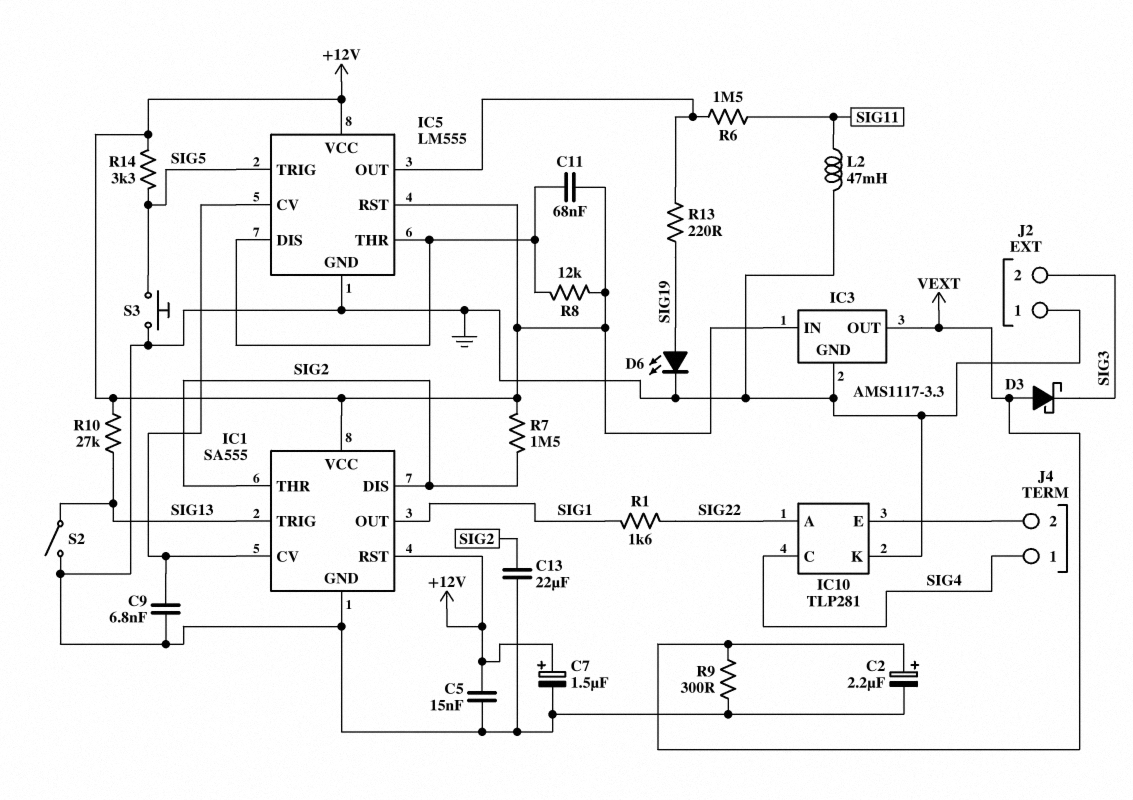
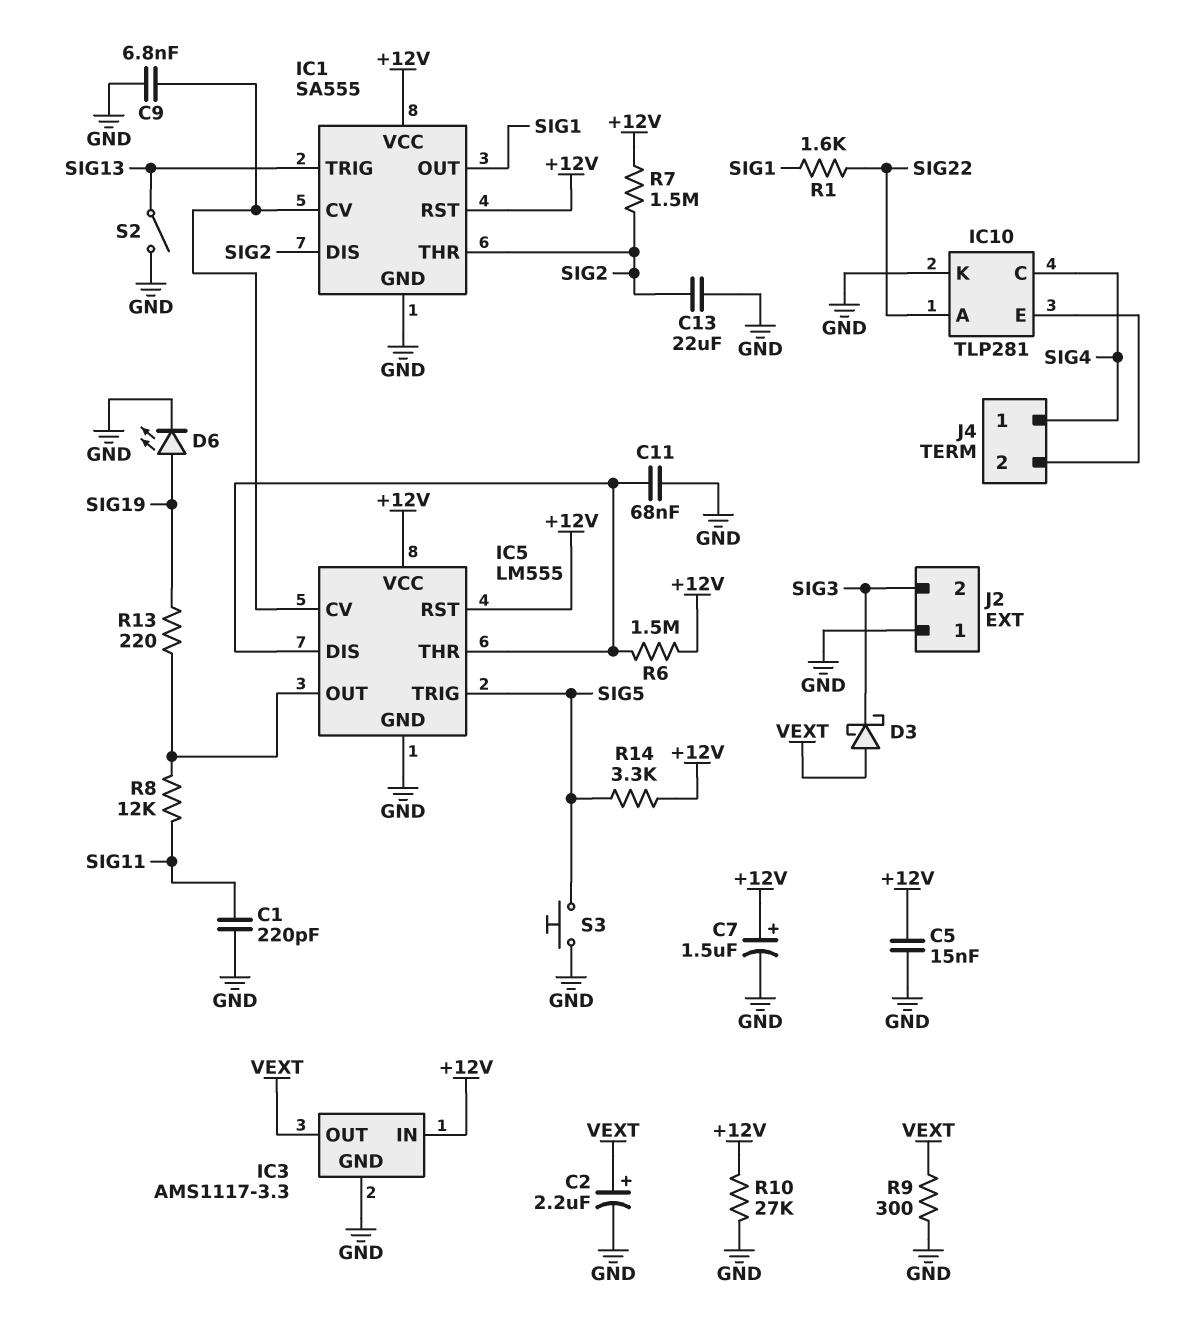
C1: none -> 220pF (GND, SIG11)
C11: 68nF (+12V, IC5/DIS) -> 68nF (GND, IC5/DIS)
L2: 47mH (GND, SIG11) -> none
R6: 1.5M (IC5/OUT, SIG11) -> 1.5M (+12V, IC5/DIS)
R8: 12k (+12V, IC5/DIS) -> 12k (IC5/OUT, SIG11)
R10: 27k (+12V, SIG13) -> 27k (+12V, GND)

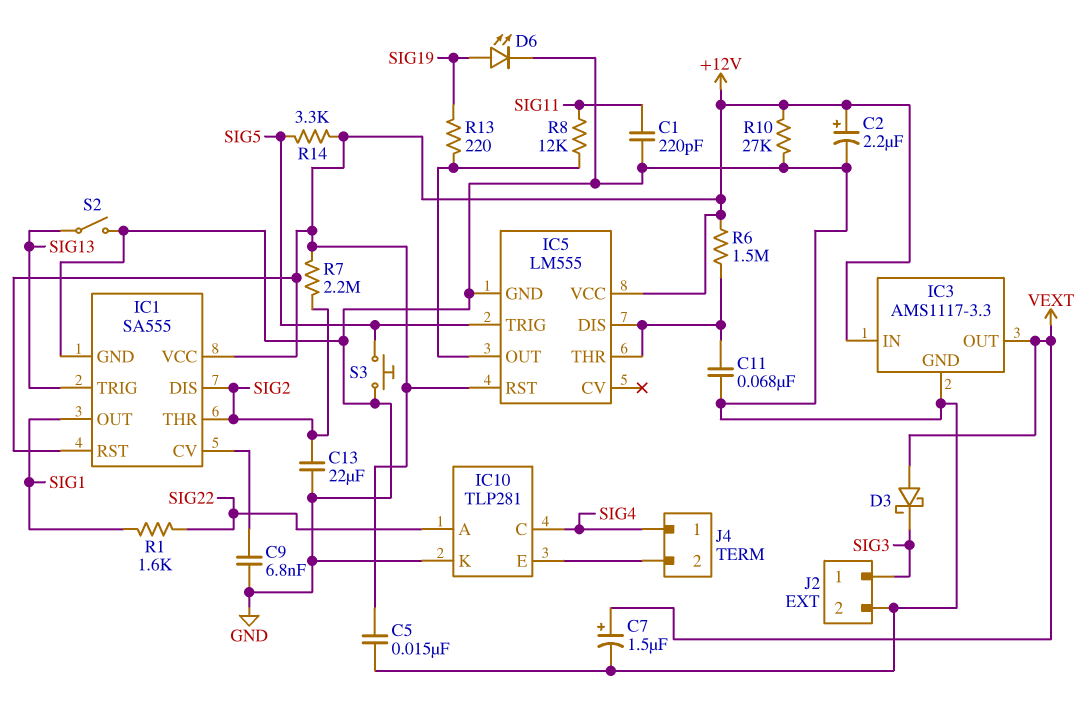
C2: 2.2uF (plus VEXT, minus GND) -> 2.2uF (plus +12V, minus GND)
C7: 1.5uF (plus +12V, minus GND) -> 1.5uF (plus VEXT, minus GND)
IC5 pin CV: IC1/CV -> none
J2 pin 1: GND -> SIG3
J2 pin 2: SIG3 -> GND
R7: 1.5M (+12V, SIG2) -> 2.2M (+12V, SIG2)
R9: 300 (GND, VEXT) -> none

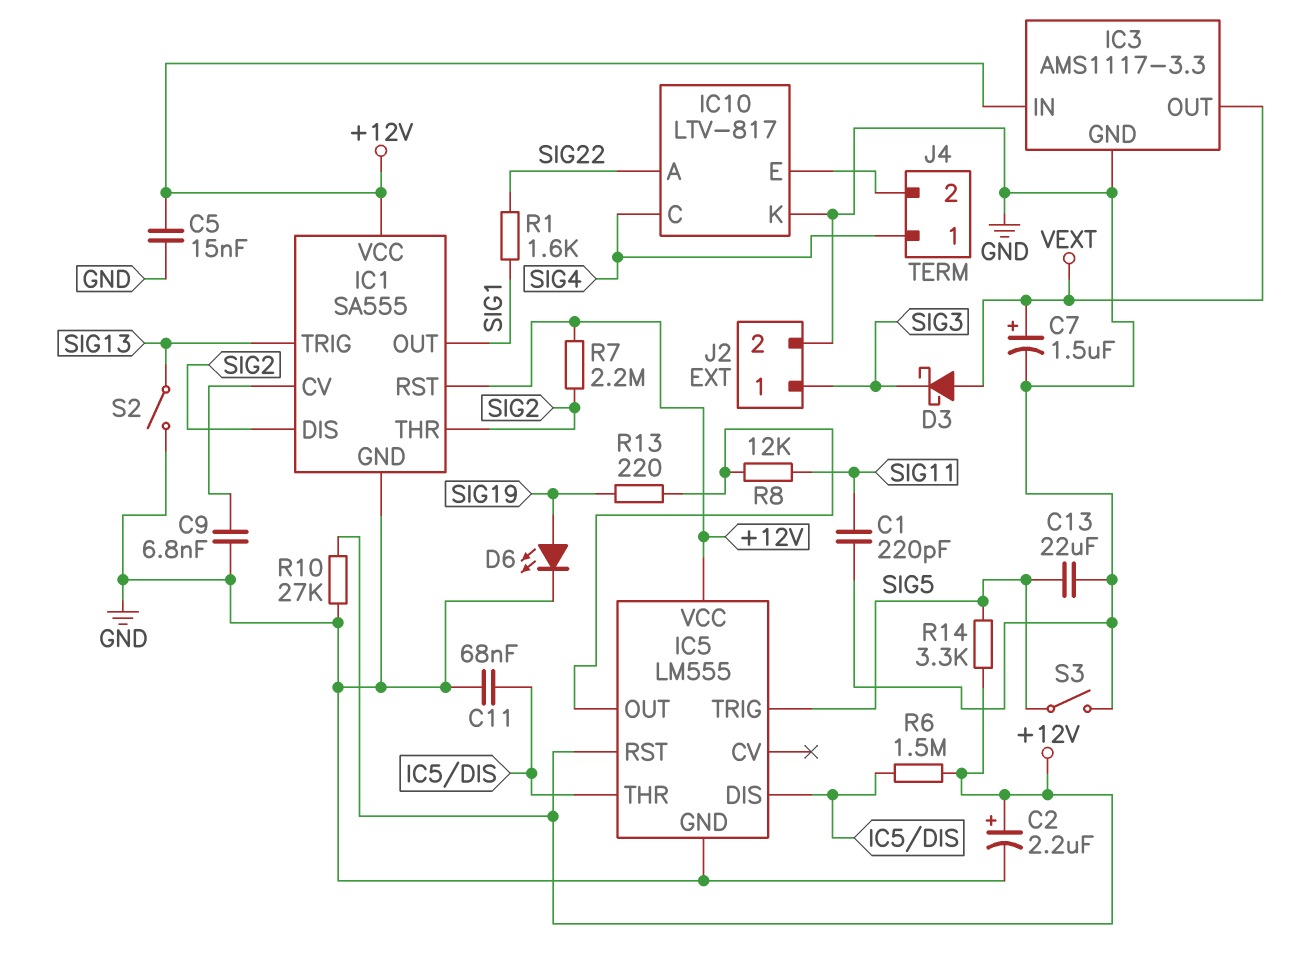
C13: 22uF (GND, SIG2) -> 22uF (GND, SIG5)
IC10: TLP281 -> LTV-817
S3: button (GND, SIG5) -> switch (GND, SIG5)

